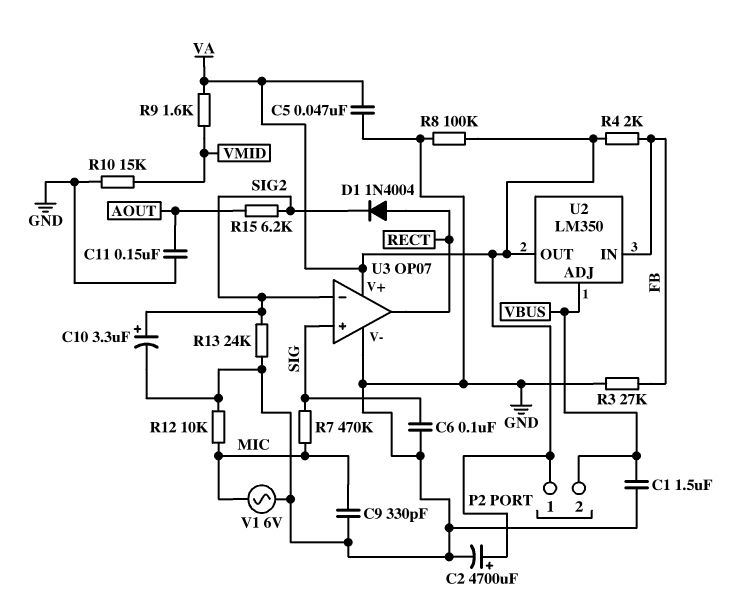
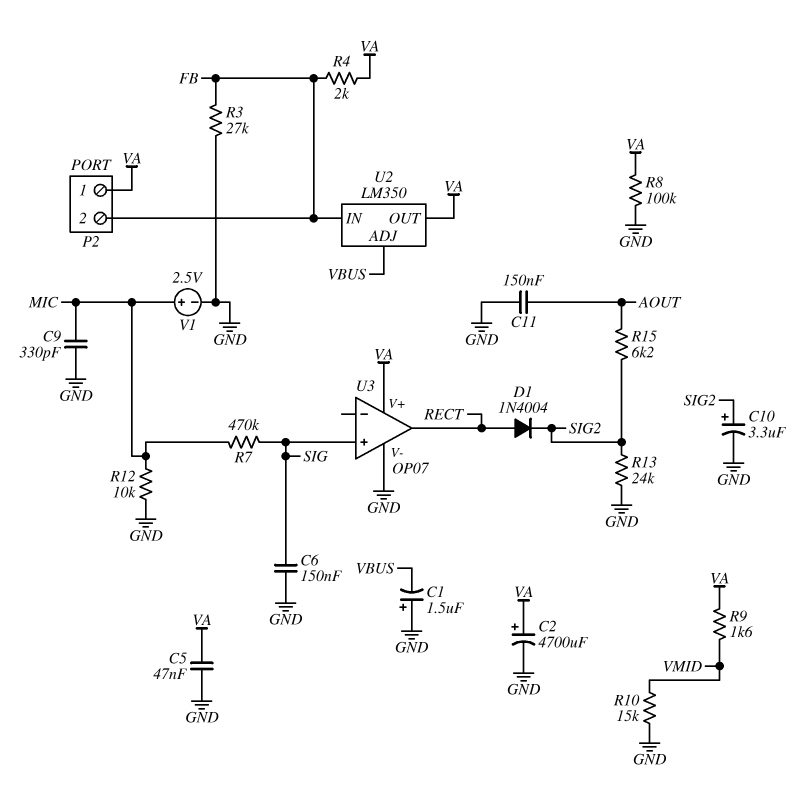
C1: 1.5uF (GND, VBUS) -> 1.5uF (plus GND, minus VBUS)
C6: 100nF (GND, SIG) -> 150nF (GND, SIG)
P2 pin 2: VBUS -> FB
U3 pin in-: SIG2 -> none
V1: AC 6V (GND, MIC) -> 2.5V (plus MIC, minus GND)

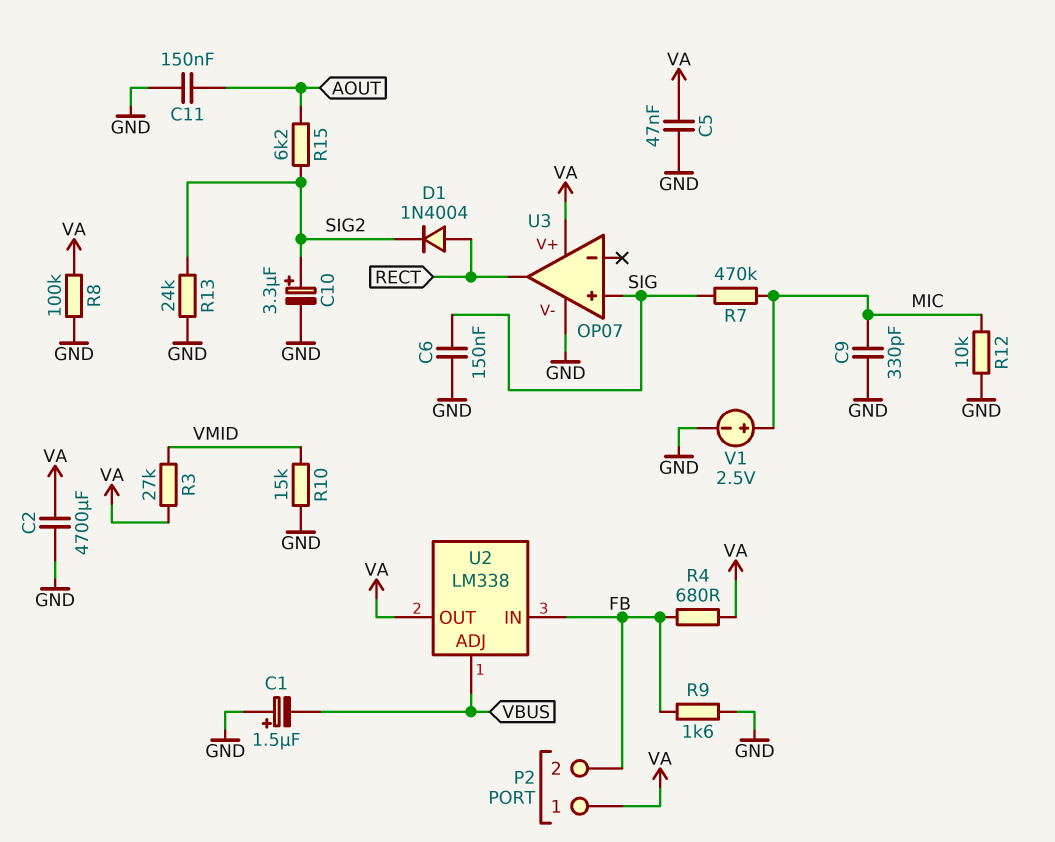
C2: 4700uF (plus VA, minus GND) -> 4700uF (GND, VA)
R3: 27k (FB, GND) -> 27k (VA, VMID)
R4: 2k (FB, VA) -> 680 (FB, VA)
R9: 1.6k (VA, VMID) -> 1.6k (FB, GND)
U2: LM350 -> LM338

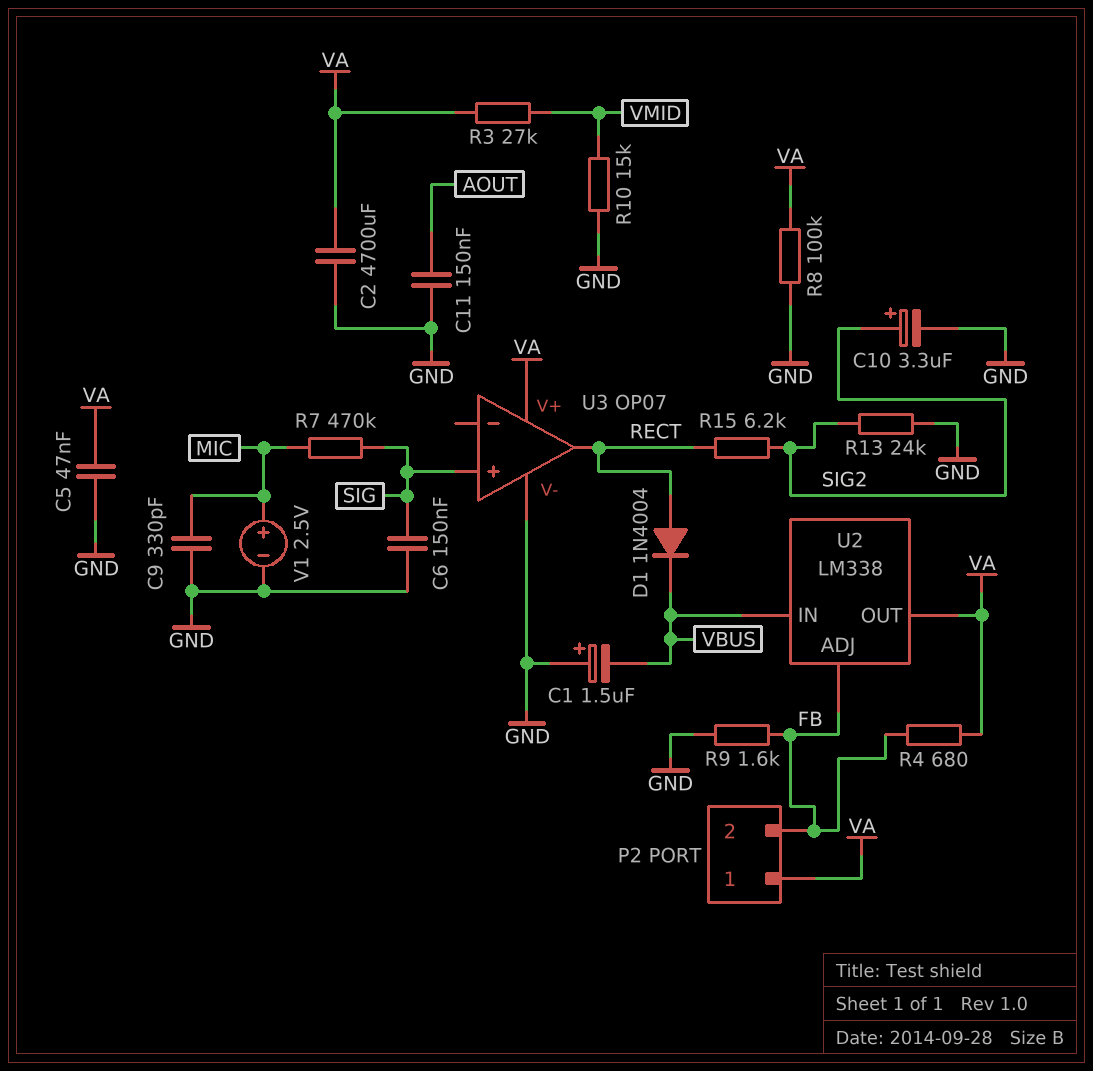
D1: diode 1N4004 (A RECT, K SIG2) -> diode 1N4004 (A RECT, K VBUS)
R12: 10k (GND, MIC) -> none
R15: 6.2k (AOUT, SIG2) -> 6.2k (RECT, SIG2)
U2 pin ADJ: VBUS -> FB
U2 pin IN: FB -> VBUS

